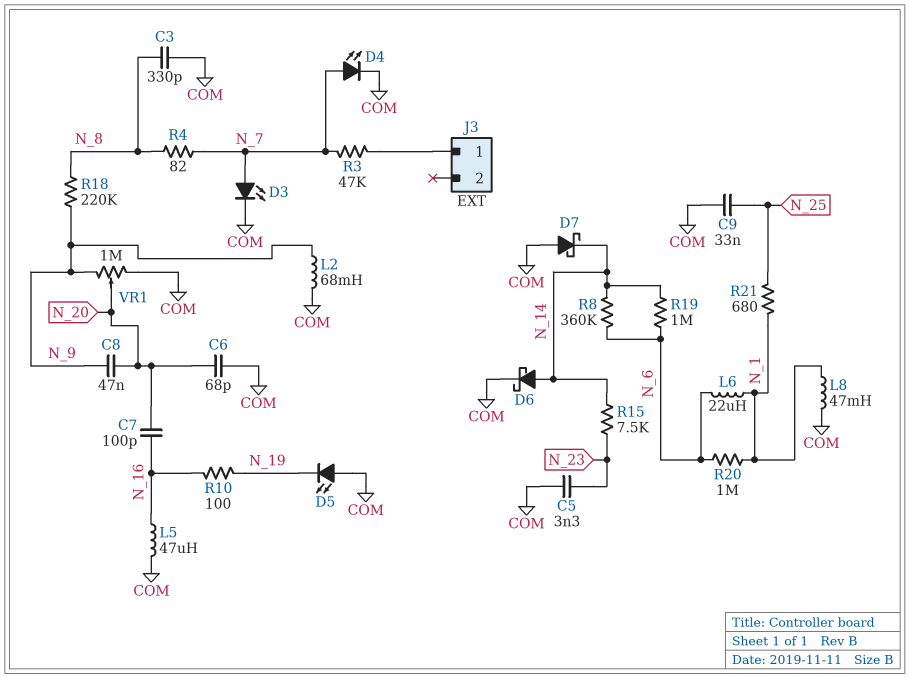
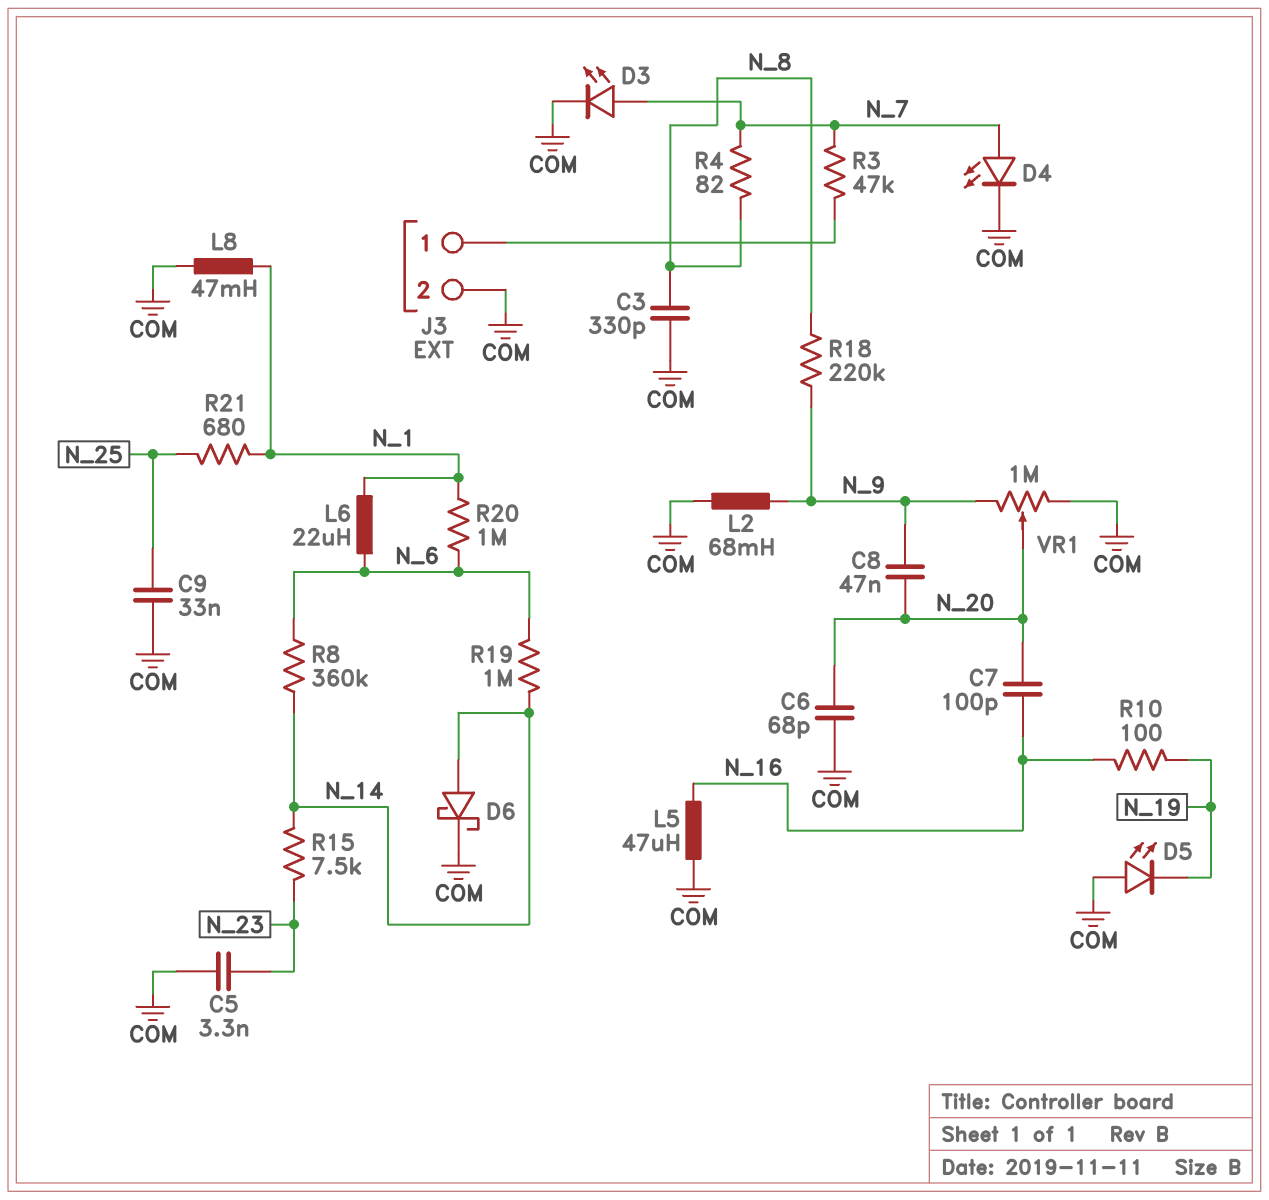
D7: schottky (A COM, K N_14) -> none
J3 pin 2: none -> COM

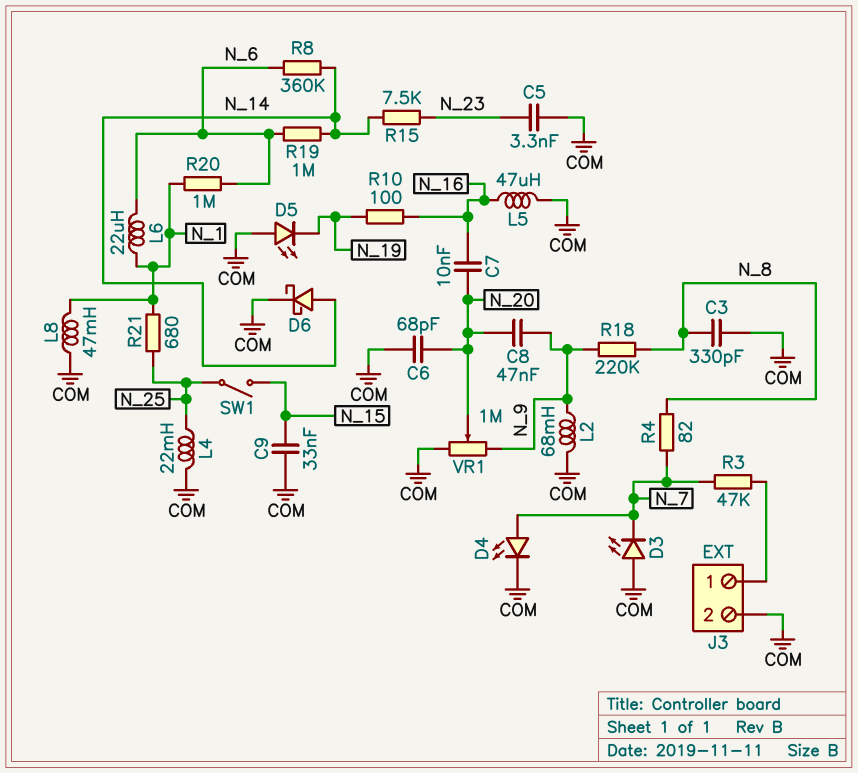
C7: 100pF (N_16, N_20) -> 10nF (N_16, N_20)
C9: 33nF (COM, N_25) -> 33nF (COM, N_15)
D3: LED (A N_7, K COM) -> LED (A COM, K N_7)
L4: none -> 22mH (COM, N_25)
SW1: none -> switch (N_15, N_25)

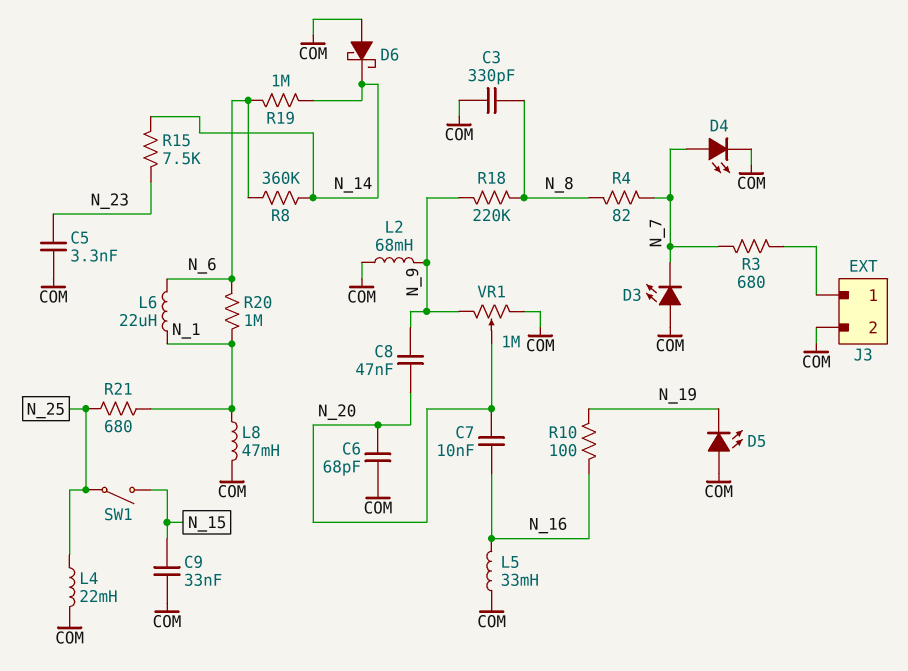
D6: schottky (A N_14, K COM) -> schottky (A COM, K N_14)
L5: 47uH (COM, N_16) -> 33mH (COM, N_16)
R3: 47k (J3/1, N_7) -> 680 (J3/1, N_7)

